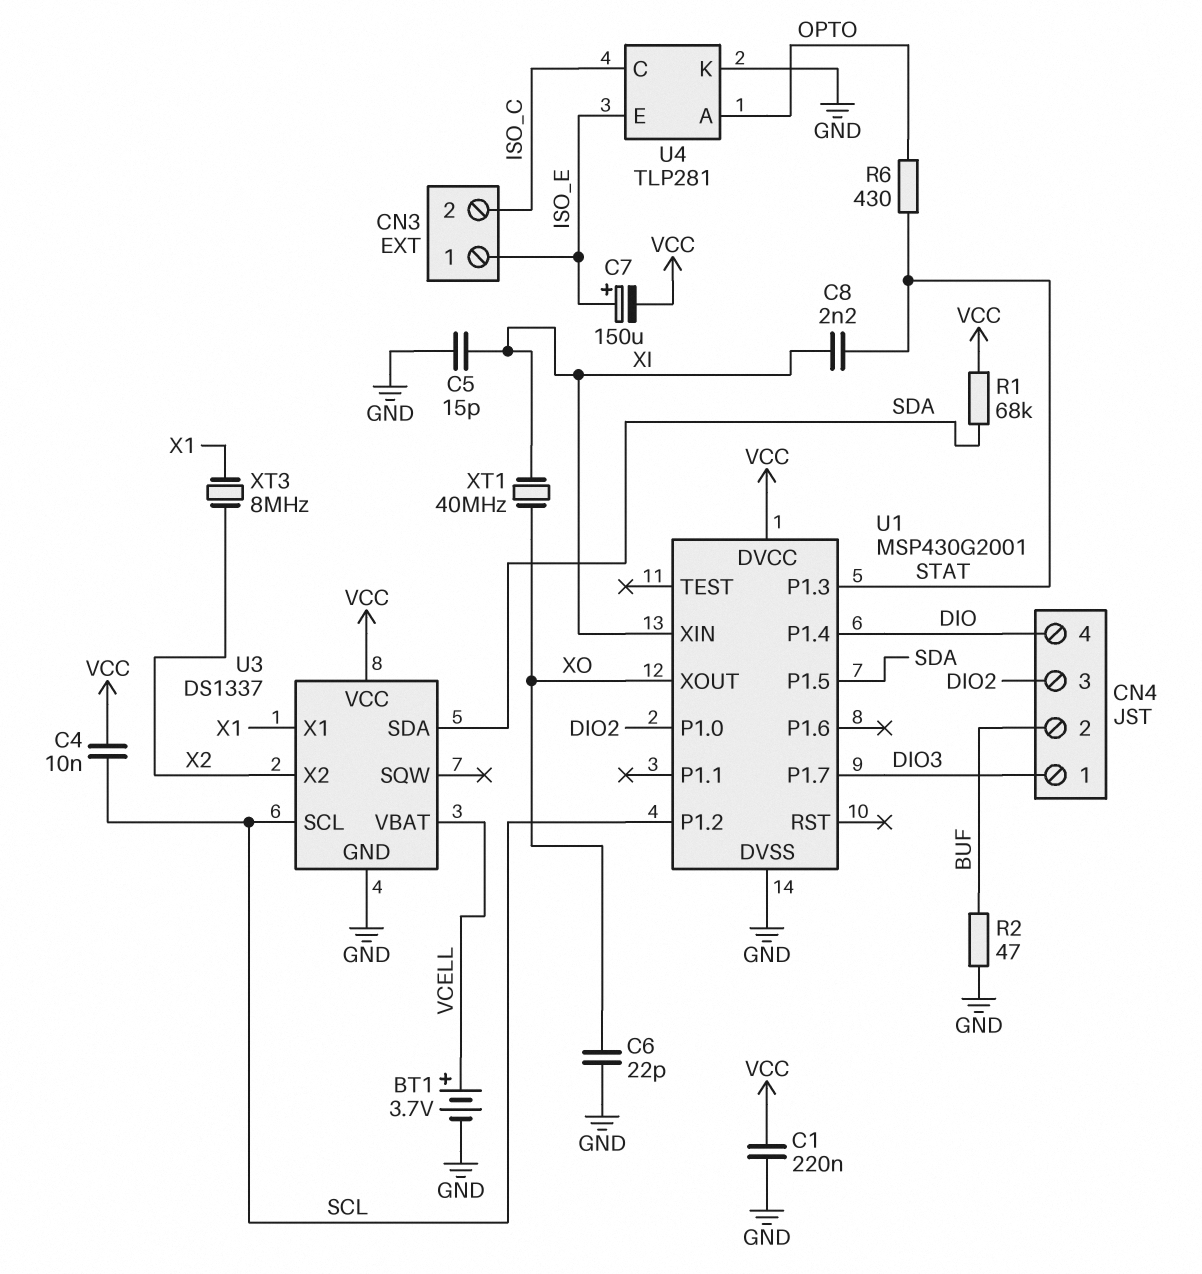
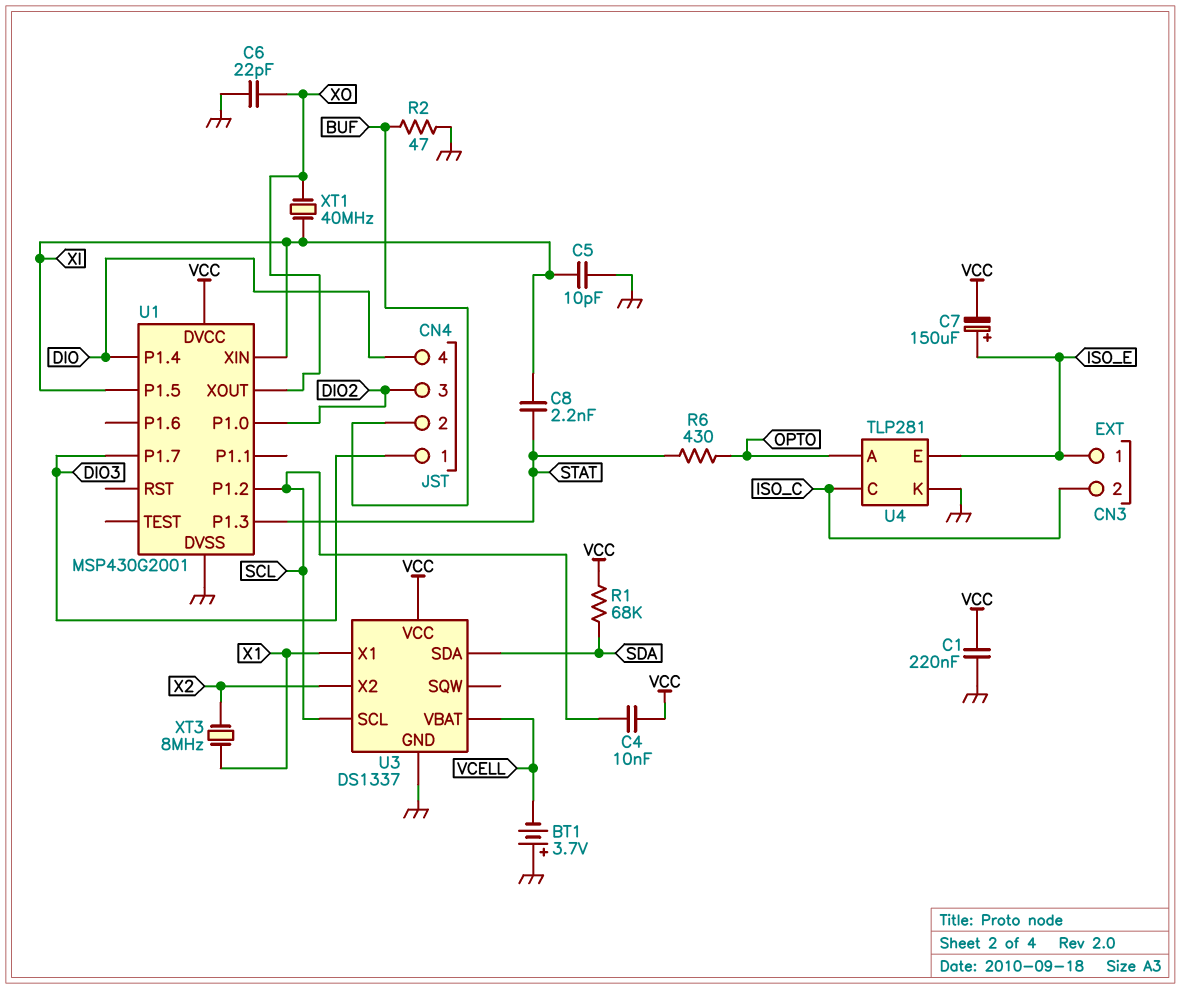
BT1: 3.7V (plus VCELL, minus GND) -> 3.7V (plus GND, minus VCELL)
C5: 15pF (GND, XI) -> 10pF (GND, XI)
U1 pin P1.5: SDA -> XI

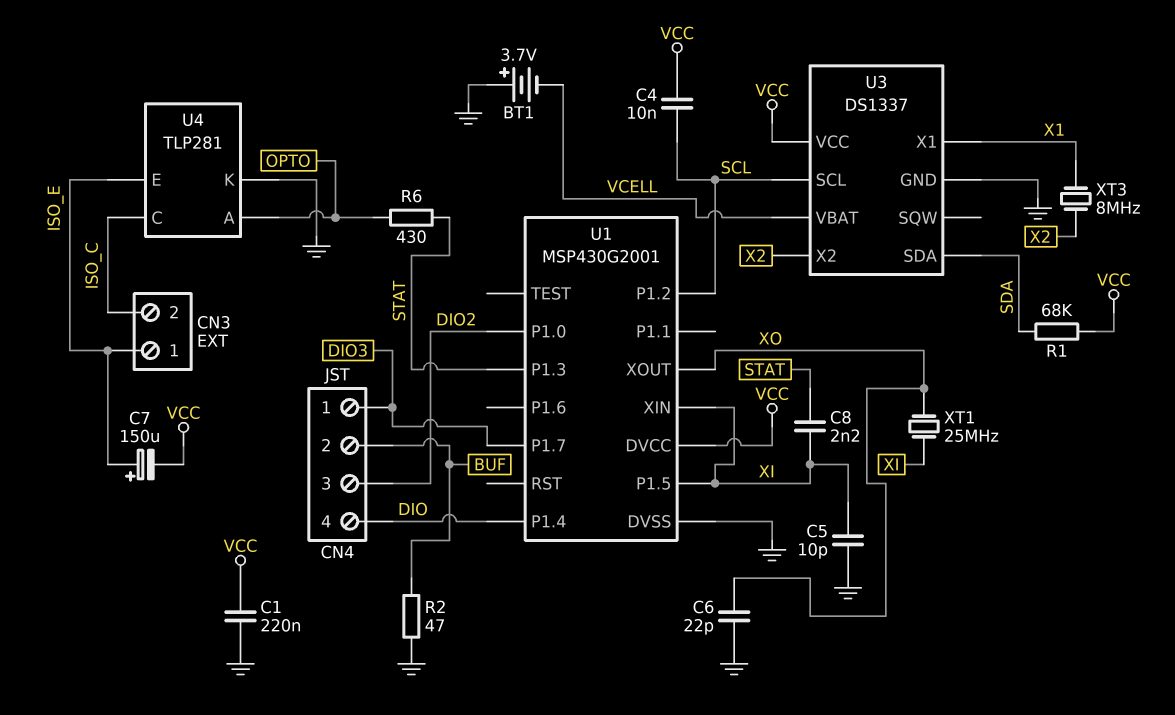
XT1: 40MHz (XI, XO) -> 25MHz (XI, XO)

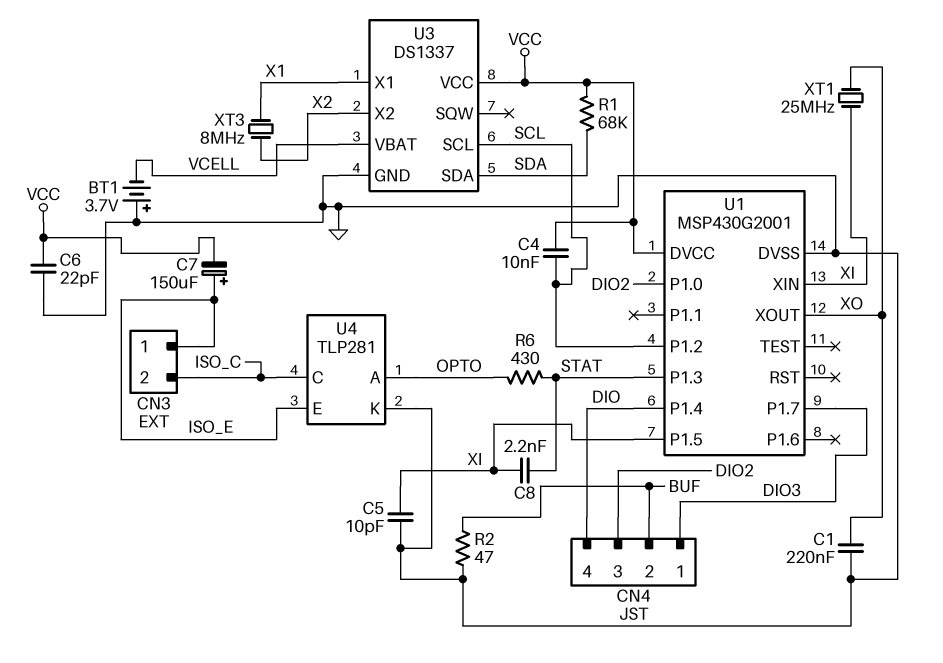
C1: 220nF (GND, VCC) -> 220nF (GND, XO)
C6: 22pF (GND, XO) -> 22pF (GND, VCC)

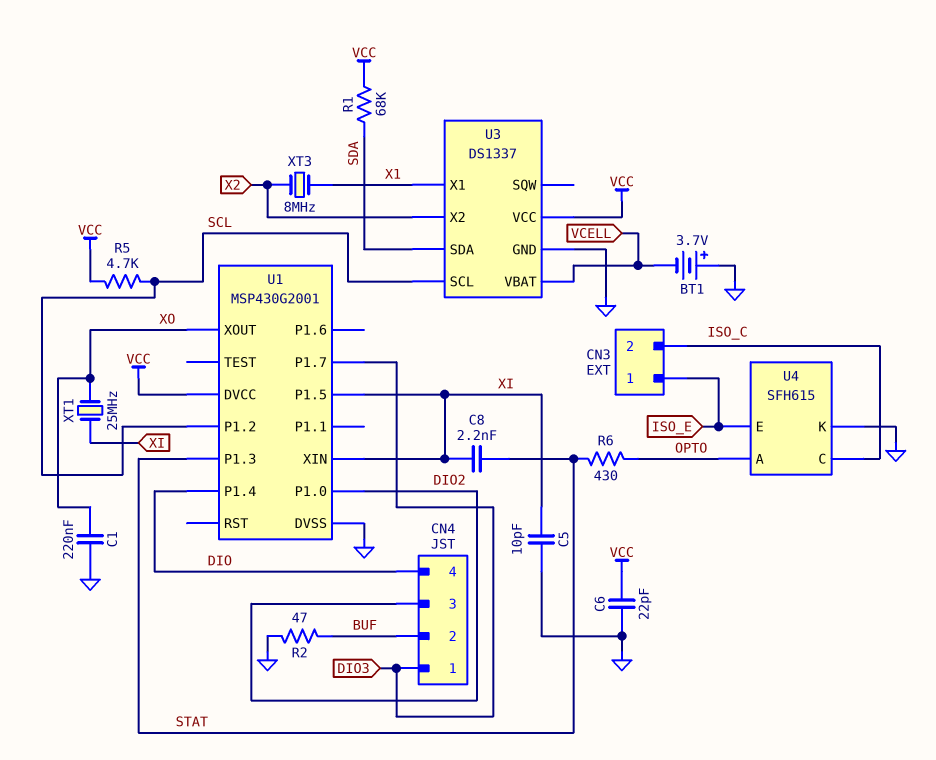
C4: 10nF (SCL, VCC) -> none
C7: 150uF (plus ISO_E, minus VCC) -> none
R5: none -> 4.7k (SCL, VCC)
U4: TLP281 -> SFH615

